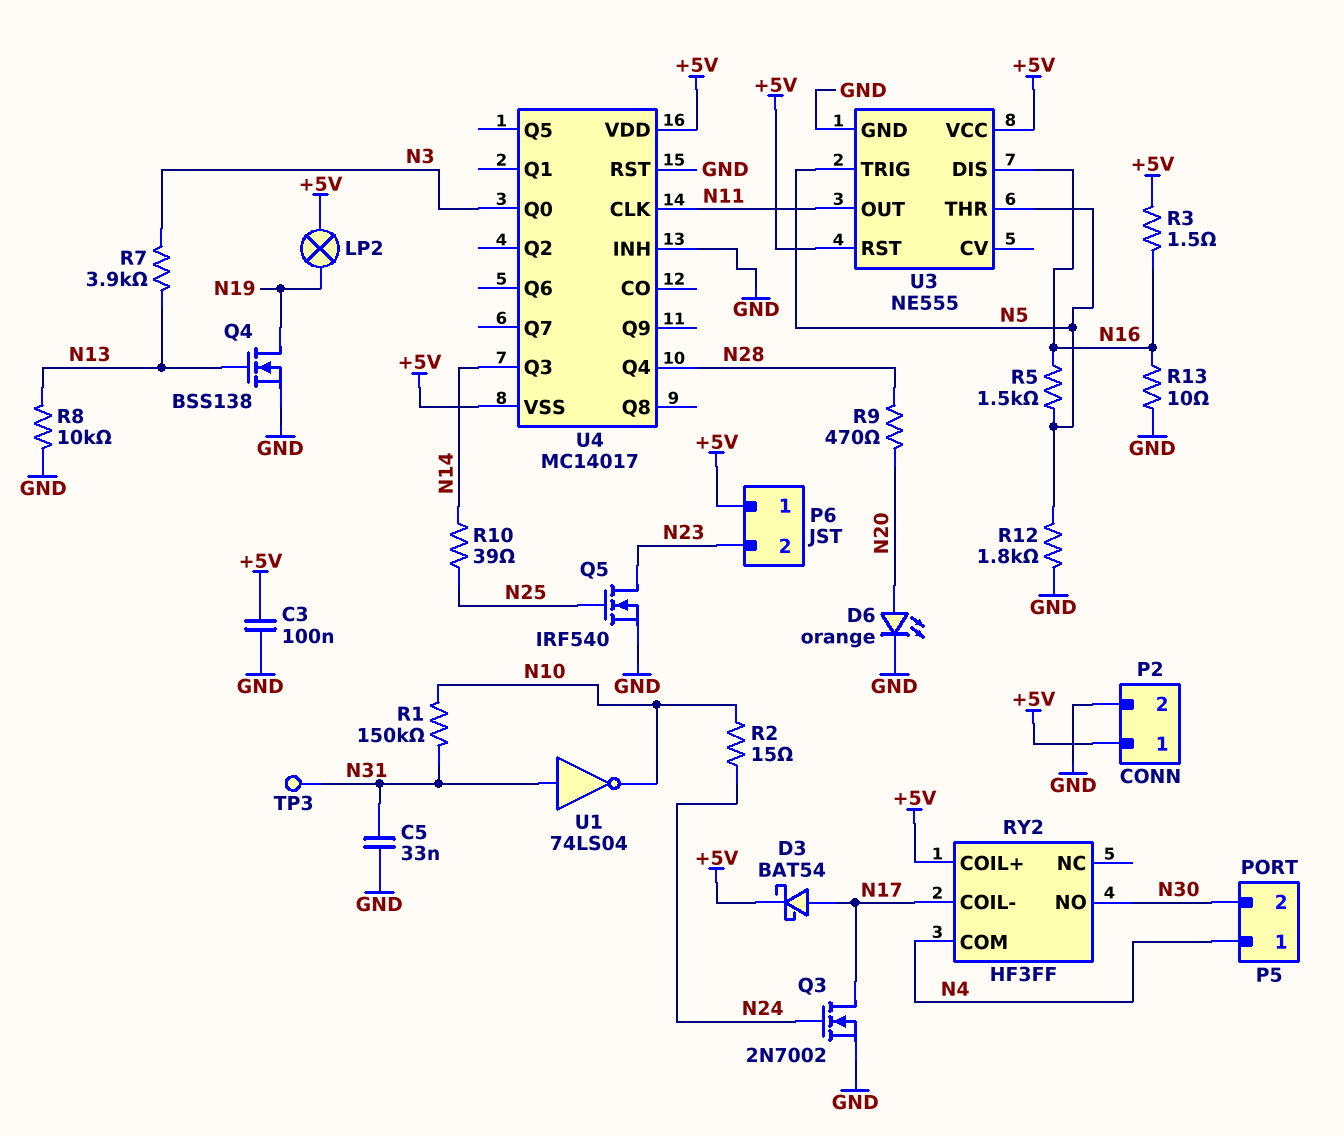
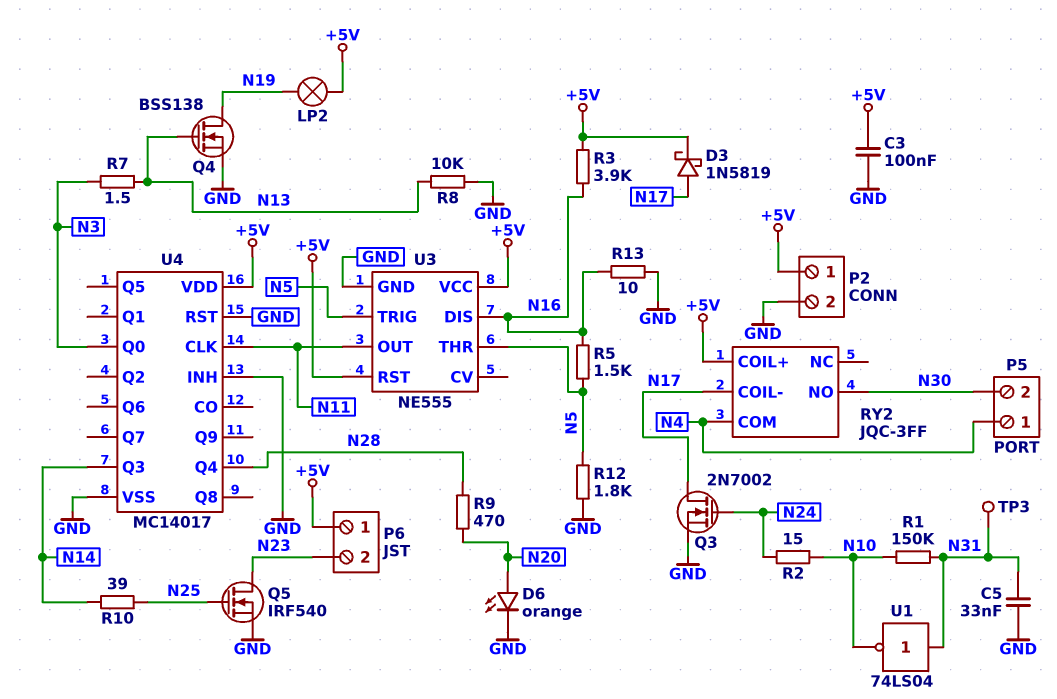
D3: schottky BAT54 (A N17, K +5V) -> schottky 1N5819 (A N17, K +5V)
R3: 1.5 (+5V, N16) -> 3.9k (+5V, N16)
R7: 3.9k (N3, N13) -> 1.5 (N3, N13)
RY2: HF3FF -> JQC-3FF
U4 pin VSS: +5V -> GND

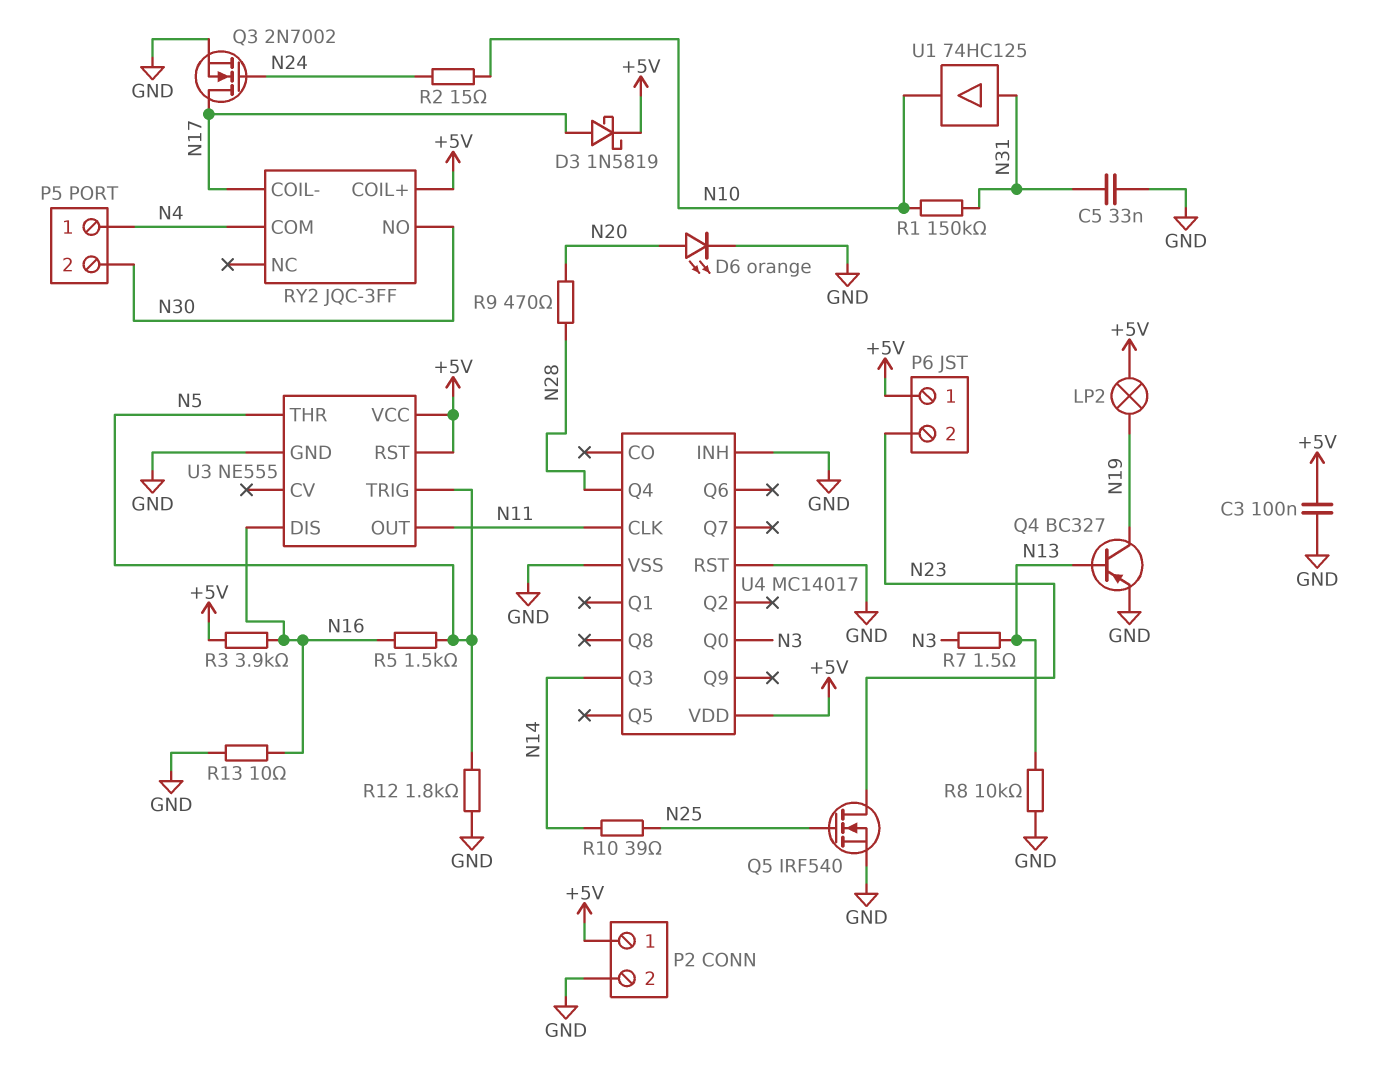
Q4: NMOS BSS138 (G N13, D N19, S GND) -> PNP BC327 (B N13, C N19, E GND)
TP3: test point (N31) -> none
U1: NOT 74LS04 (in N31, out N10) -> buffer 74HC125 (in N31, out N10)

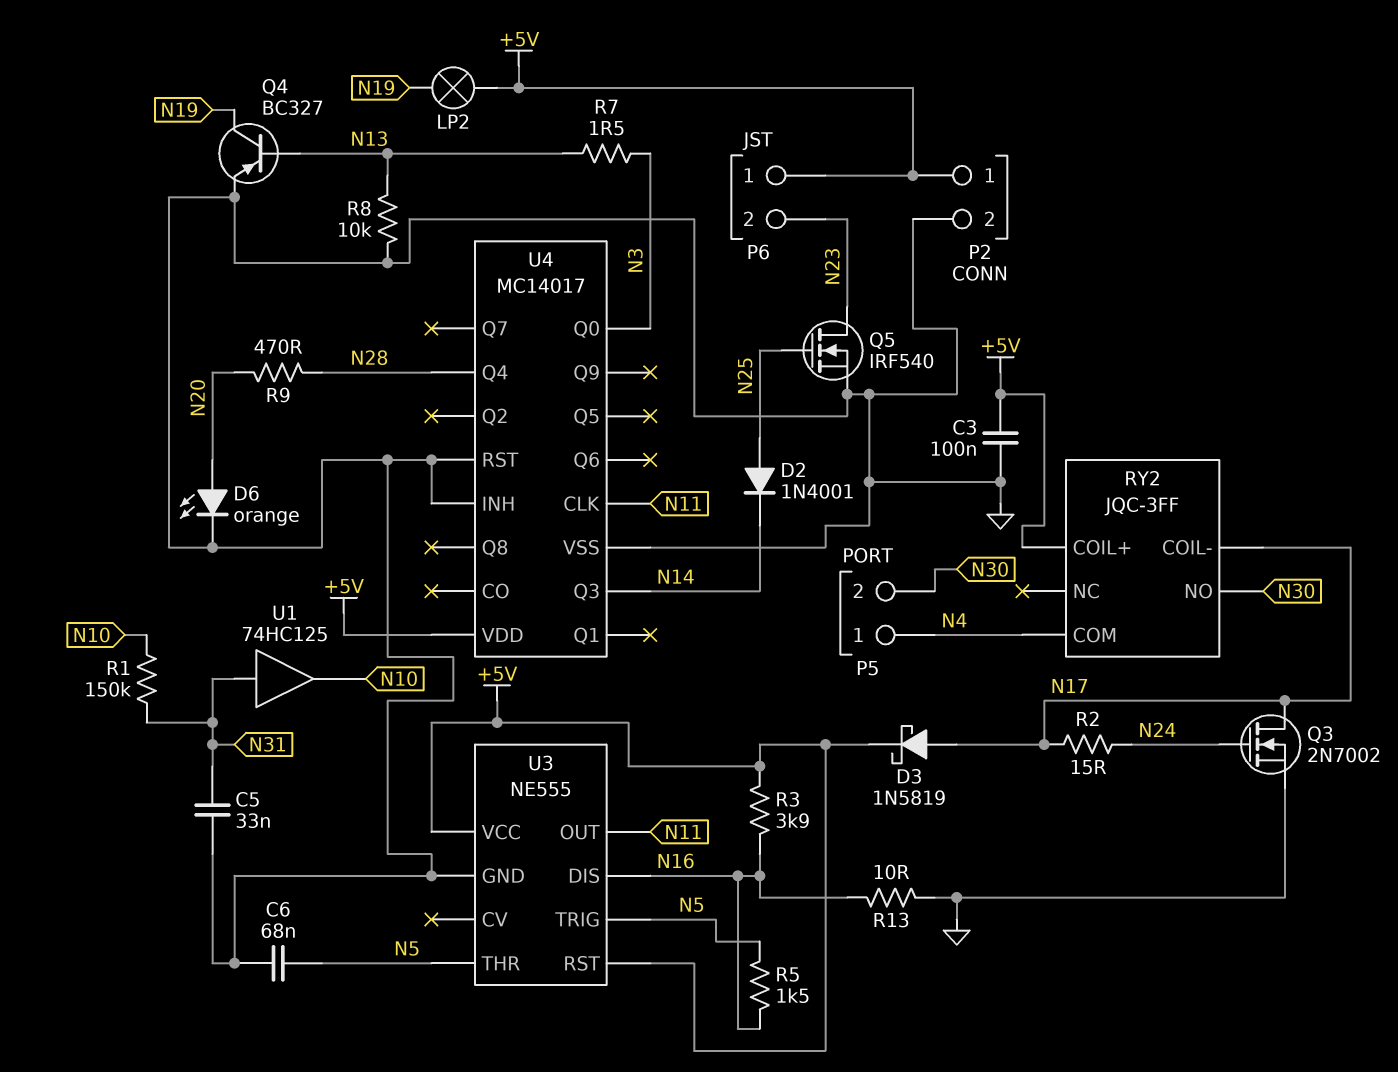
C6: none -> 68nF (GND, N5)
D2: none -> diode 1N4001 (A N25, K N14)
R2: 15 (N10, N24) -> 15 (N17, N24)
R10: 39 (N14, N25) -> none
R12: 1.8k (GND, N5) -> none

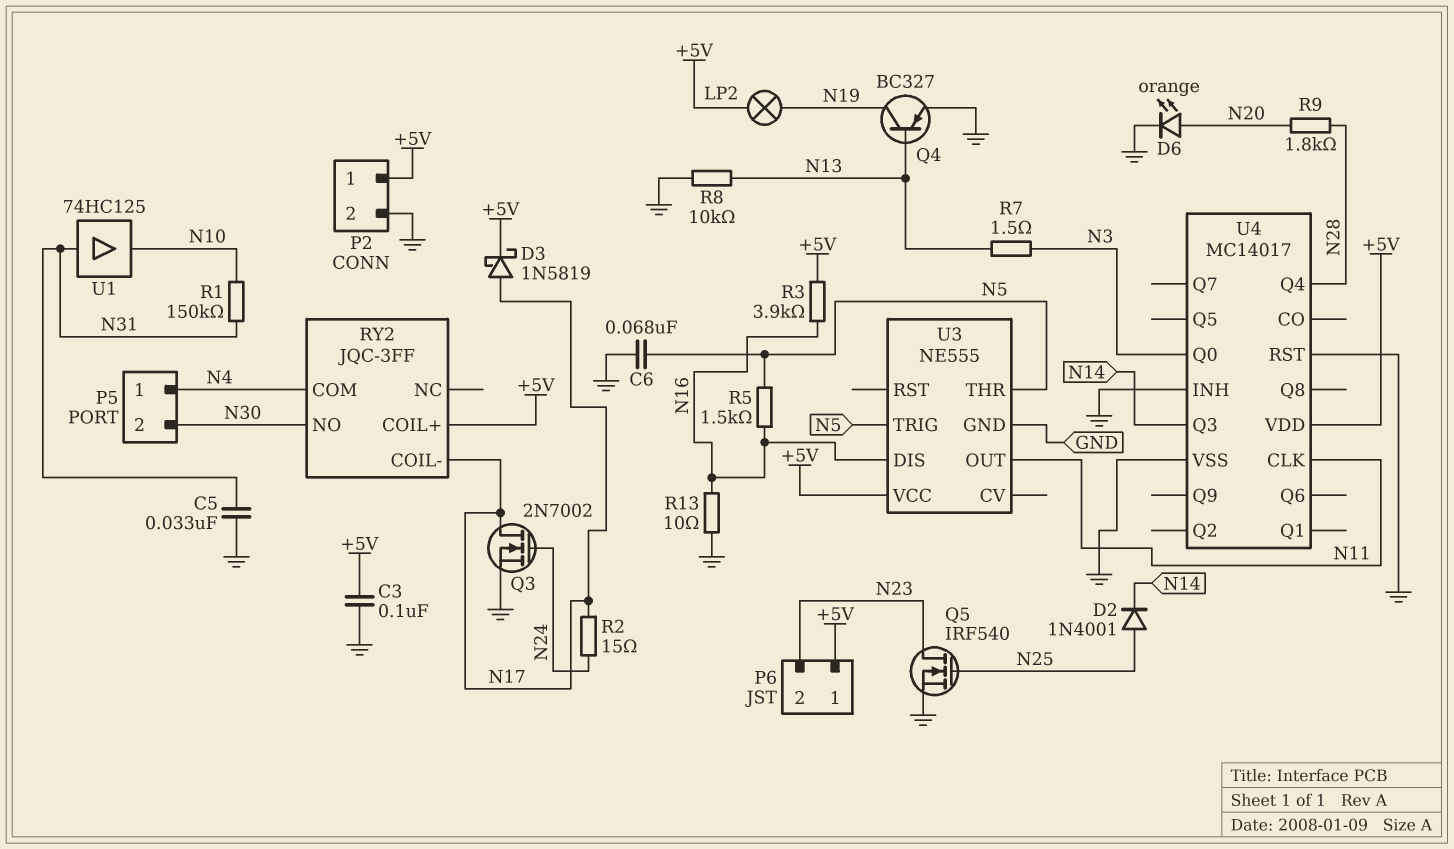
R9: 470 (N20, N28) -> 1.8k (N20, N28)
U3 pin RST: +5V -> none

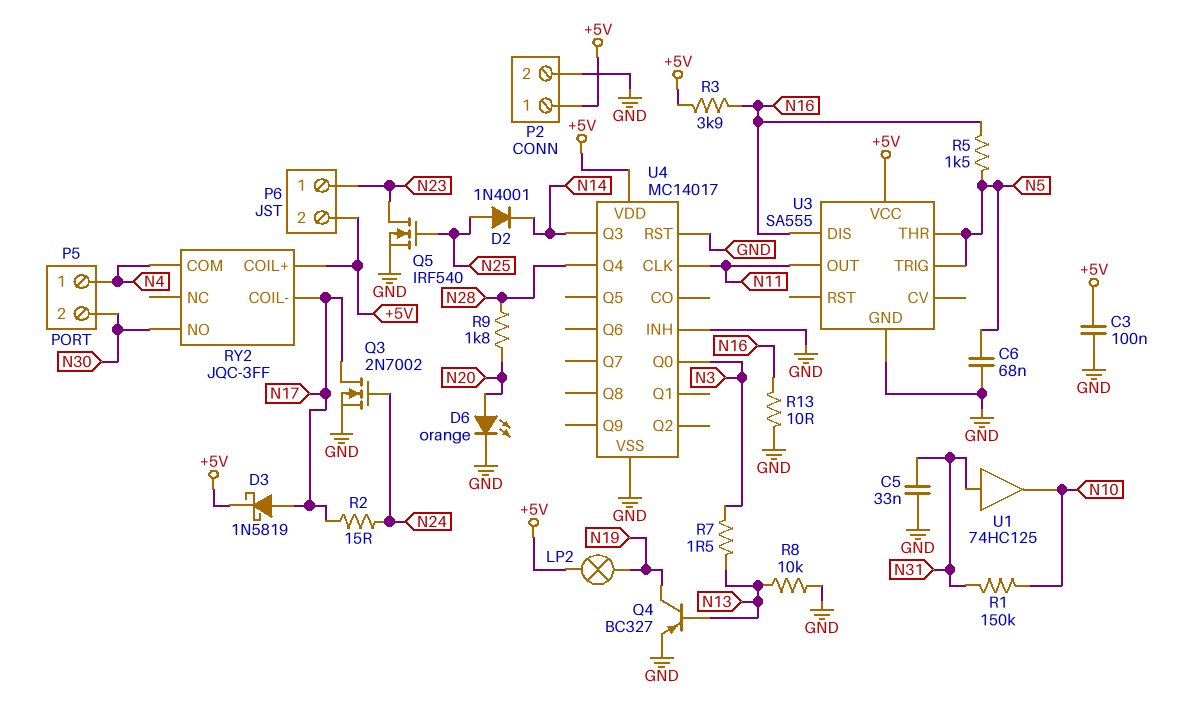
P6 pin 1: +5V -> N23
P6 pin 2: N23 -> +5V
U3: NE555 -> SA555

